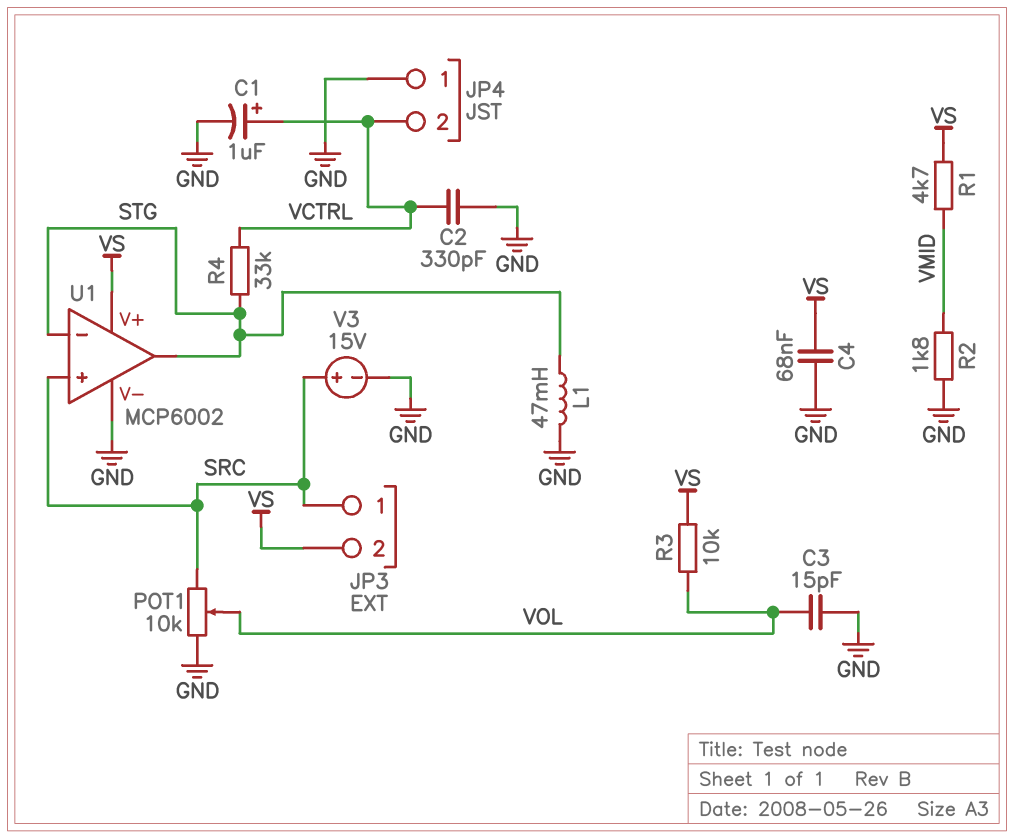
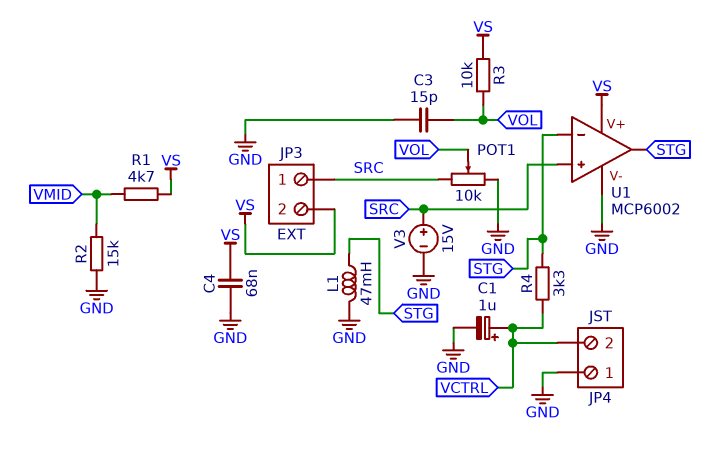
C2: 330pF (GND, VCTRL) -> none
R2: 1.8k (GND, VMID) -> 15k (GND, VMID)
R4: 33k (STG, VCTRL) -> 3.3k (STG, VCTRL)

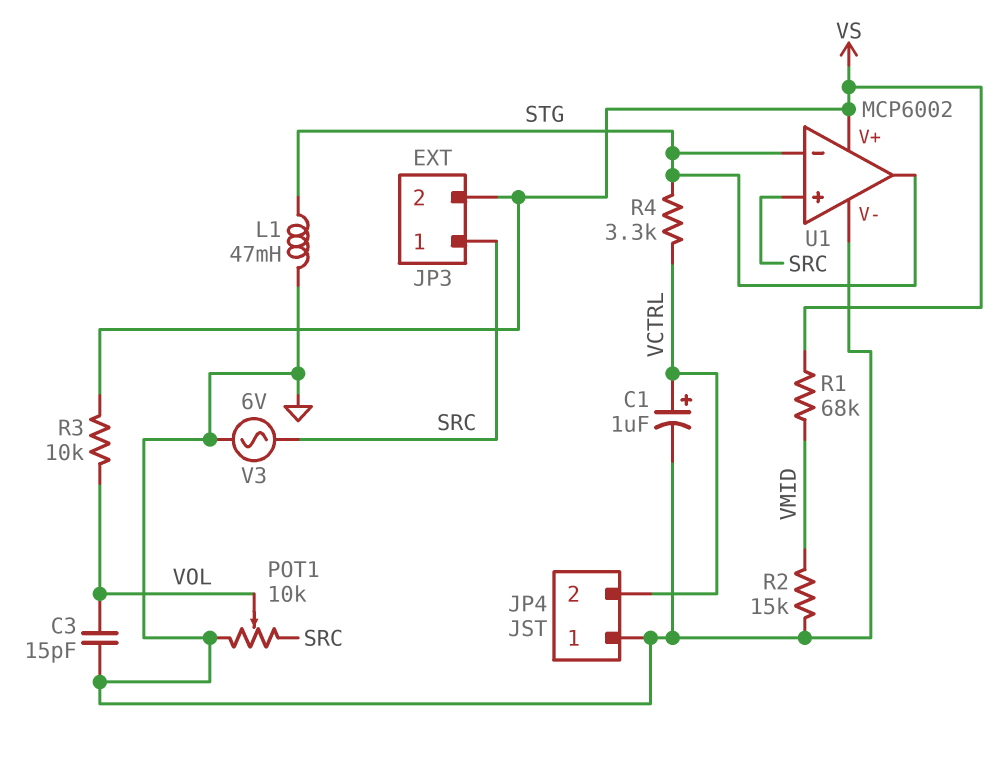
C4: 68nF (GND, VS) -> none
R1: 4.7k (VMID, VS) -> 68k (VMID, VS)
V3: 15V (plus SRC, minus GND) -> AC 6V (GND, SRC)

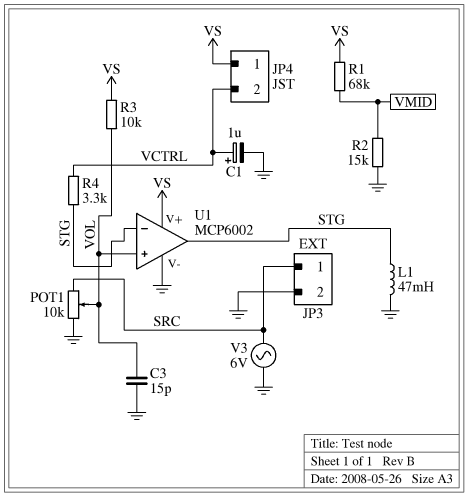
JP3 pin 2: VS -> GND
JP4 pin 1: GND -> VS
U1 pin in+: SRC -> VOL

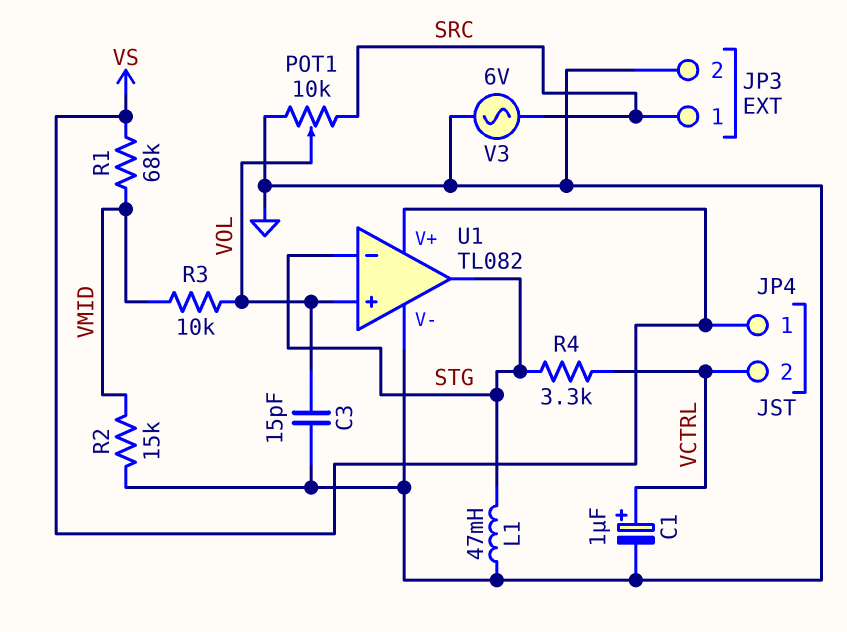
R3: 10k (VOL, VS) -> 10k (VMID, VOL)
U1: MCP6002 -> TL082

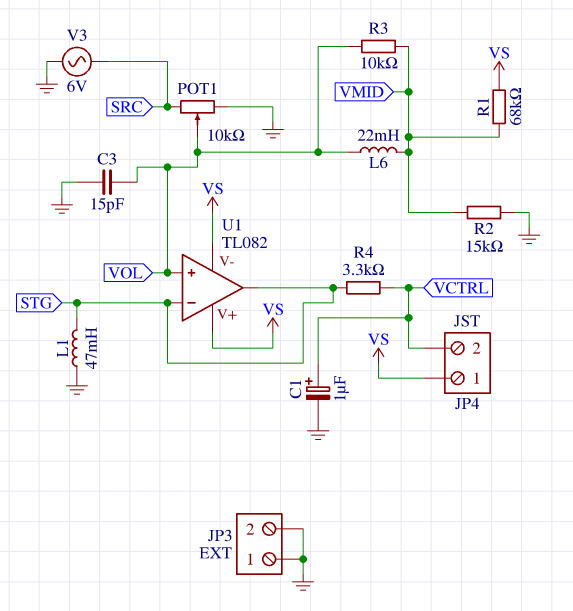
JP3 pin 1: SRC -> GND
L6: none -> 22mH (VMID, VOL)
U1 pin V-: GND -> VS

